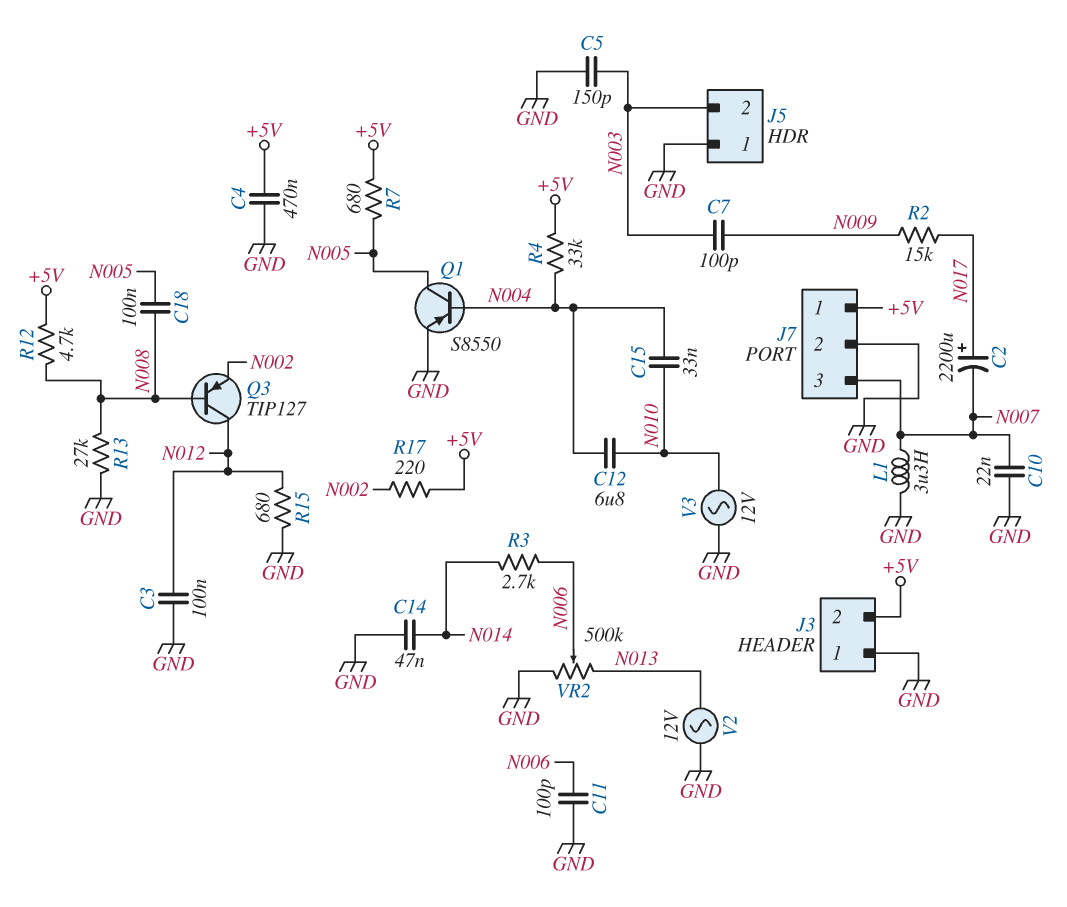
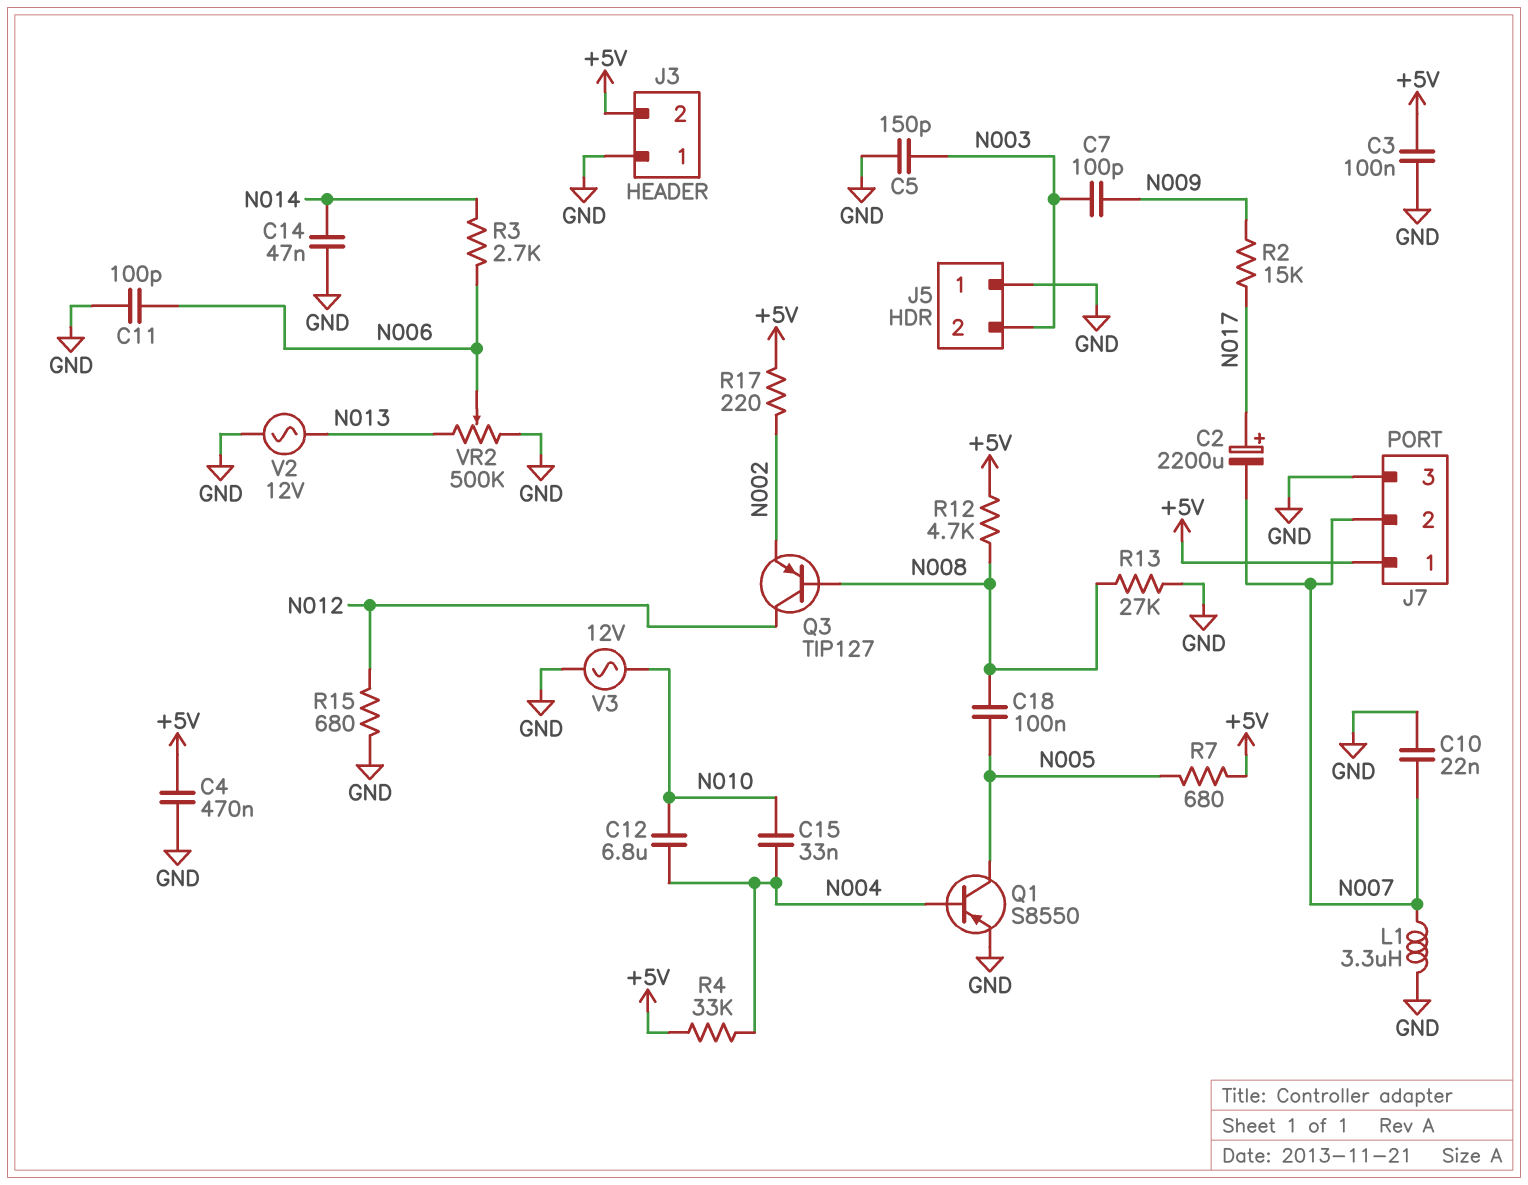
C3: 100nF (GND, N012) -> 100nF (+5V, GND)
J7 pin 2: GND -> N007
J7 pin 3: N007 -> GND

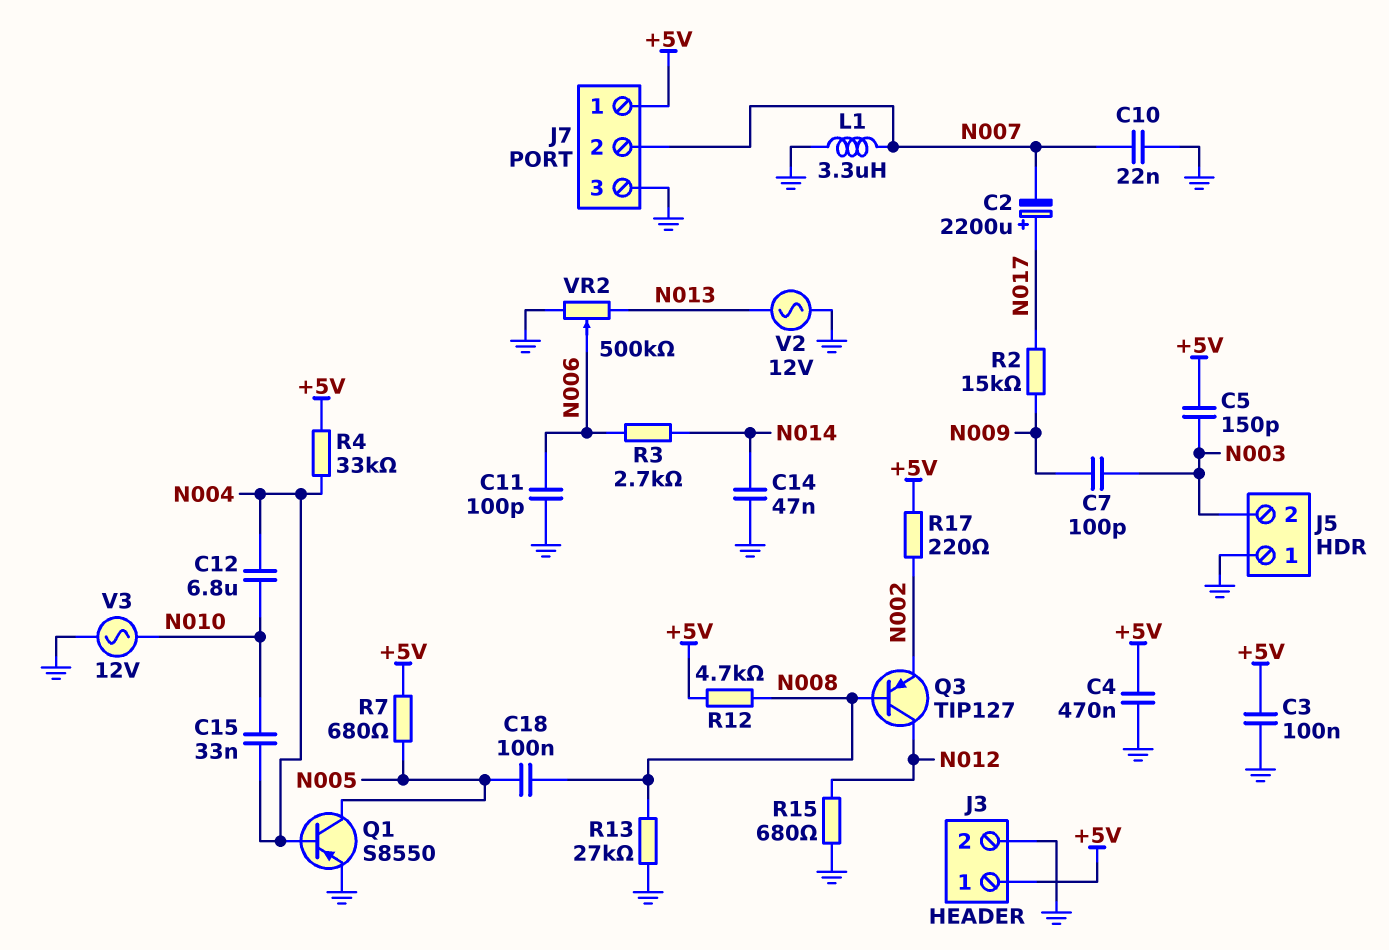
C5: 150pF (GND, N003) -> 150pF (+5V, N003)
J3 pin 1: GND -> +5V
J3 pin 2: +5V -> GND

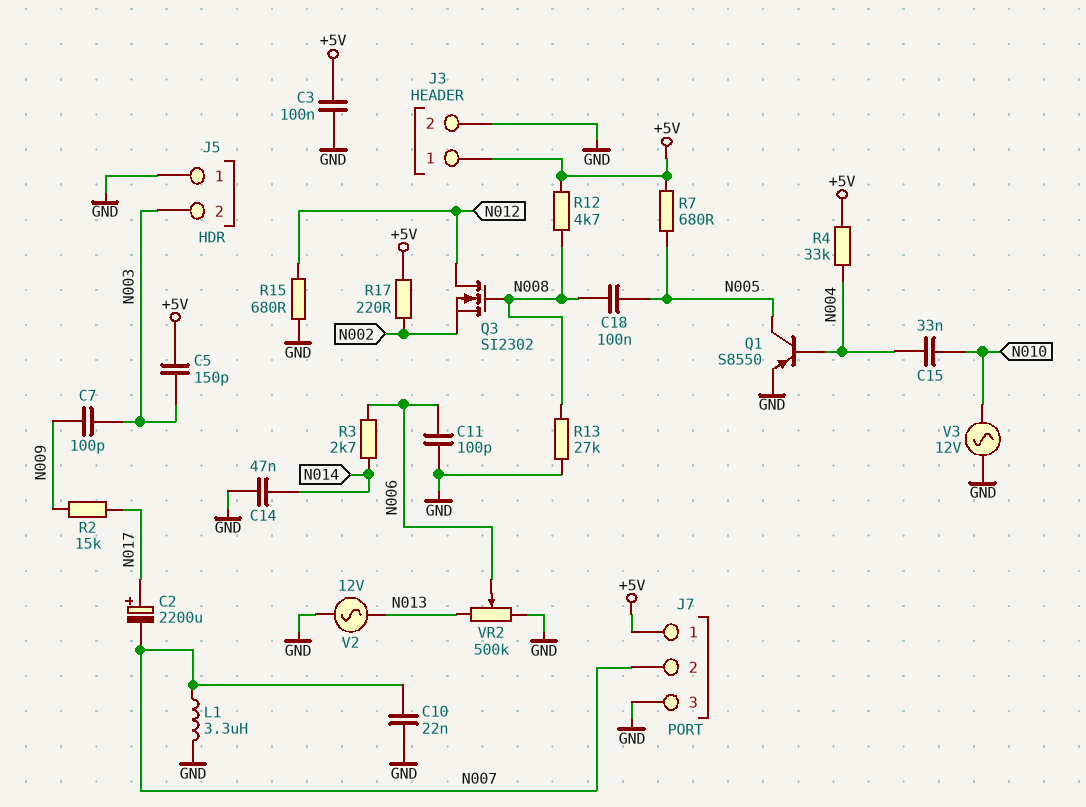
C4: 470nF (+5V, GND) -> none
C12: 6.8uF (N004, N010) -> none
Q3: PNP TIP127 (B N008, C N012, E N002) -> NMOS SI2302 (G N008, D N012, S N002)

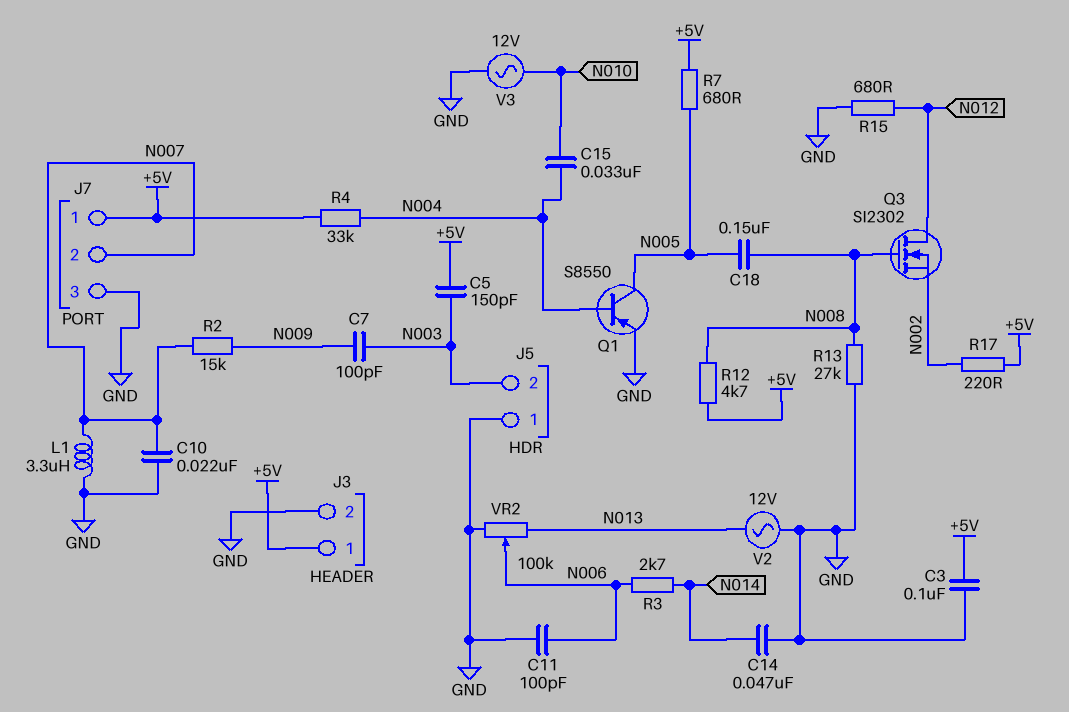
C2: 2200uF (plus N017, minus N007) -> none
C18: 100nF (N005, N008) -> 150nF (N005, N008)
R2: 15k (N009, N017) -> 15k (N007, N009)
VR2: 500k (GND, N013, wiper N006) -> 100k (GND, N013, wiper N006)

